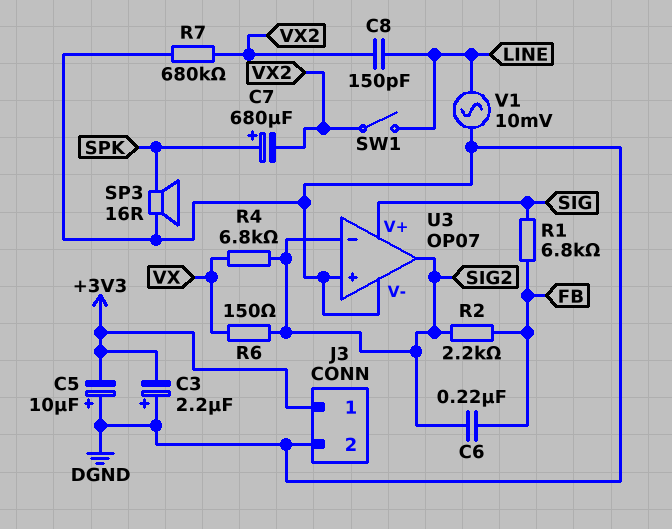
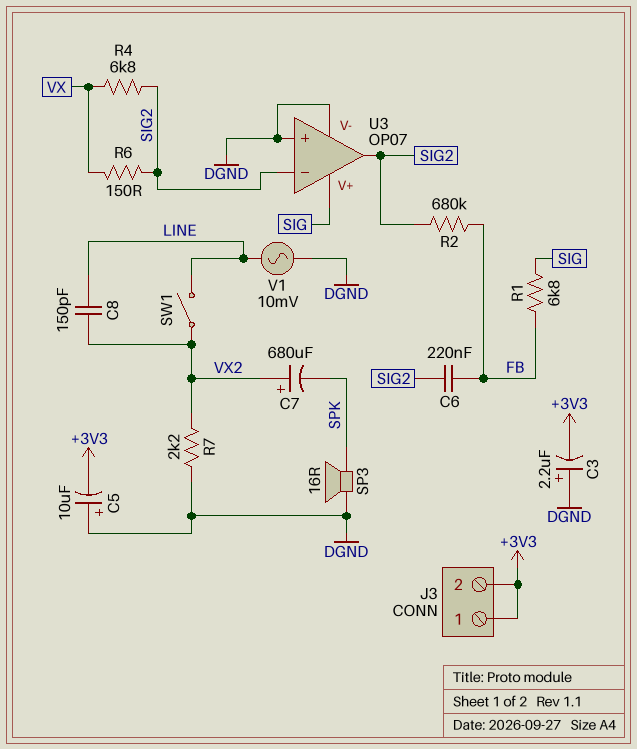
C7: 680uF (plus SPK, minus VX2) -> 680uF (plus VX2, minus SPK)
J3 pin 2: DGND -> +3V3
R2: 2.2k (FB, SIG2) -> 680k (FB, SIG2)
R7: 680k (DGND, VX2) -> 2.2k (DGND, VX2)

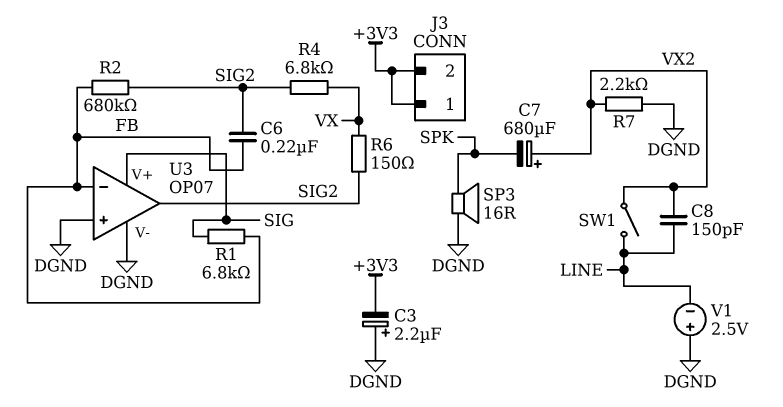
C5: 10uF (plus DGND, minus +3V3) -> none
U3 pin in-: SIG2 -> FB
V1: AC 10mV (DGND, LINE) -> 2.5V (plus DGND, minus LINE)

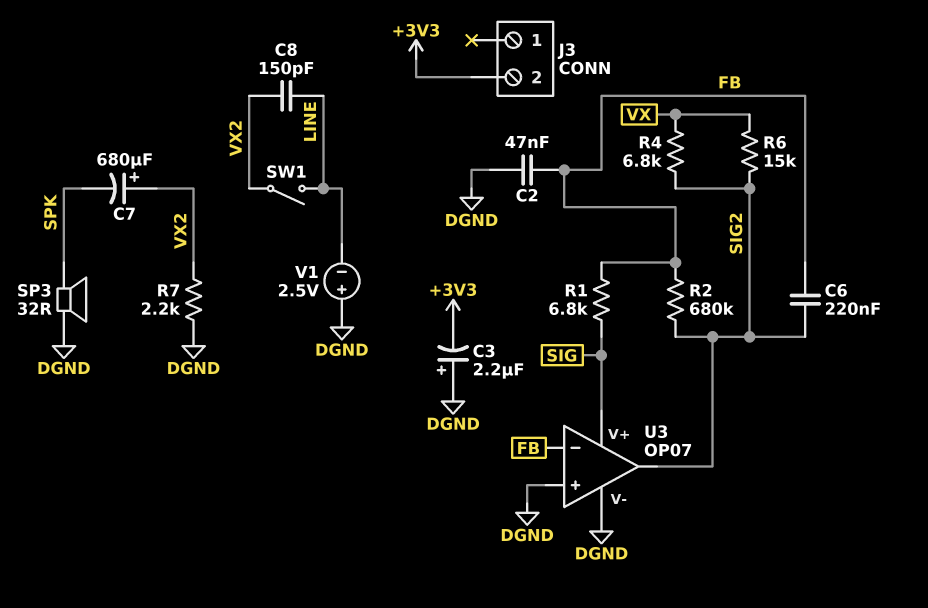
C2: none -> 47nF (DGND, FB)
J3 pin 1: +3V3 -> none
R6: 150 (SIG2, VX) -> 15k (SIG2, VX)
SP3: speaker 16R (DGND, SPK) -> speaker 32R (DGND, SPK)

